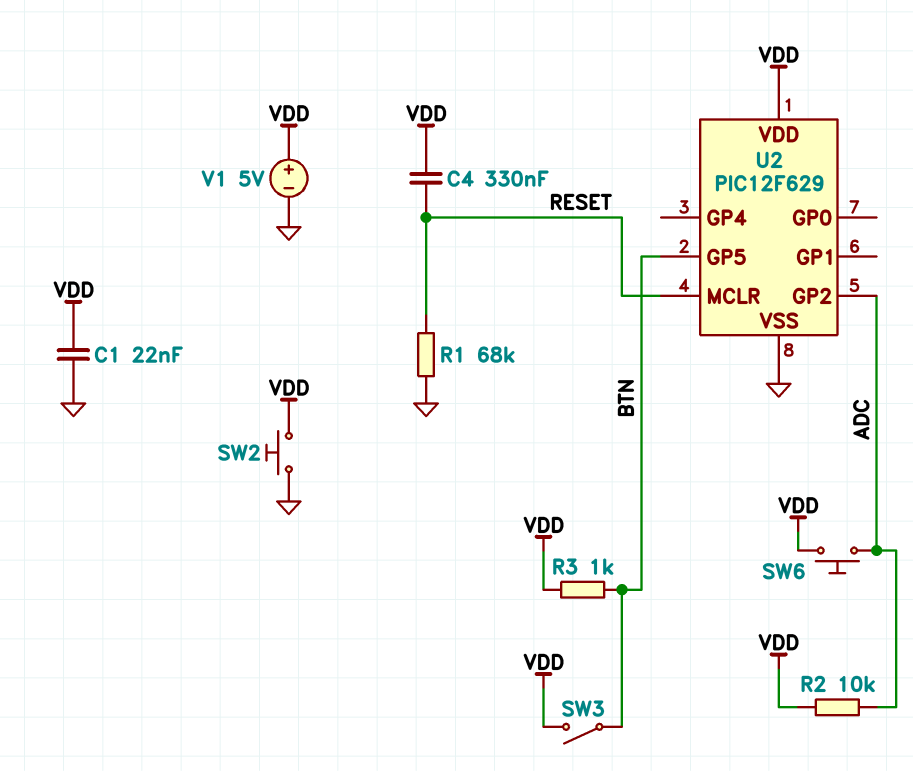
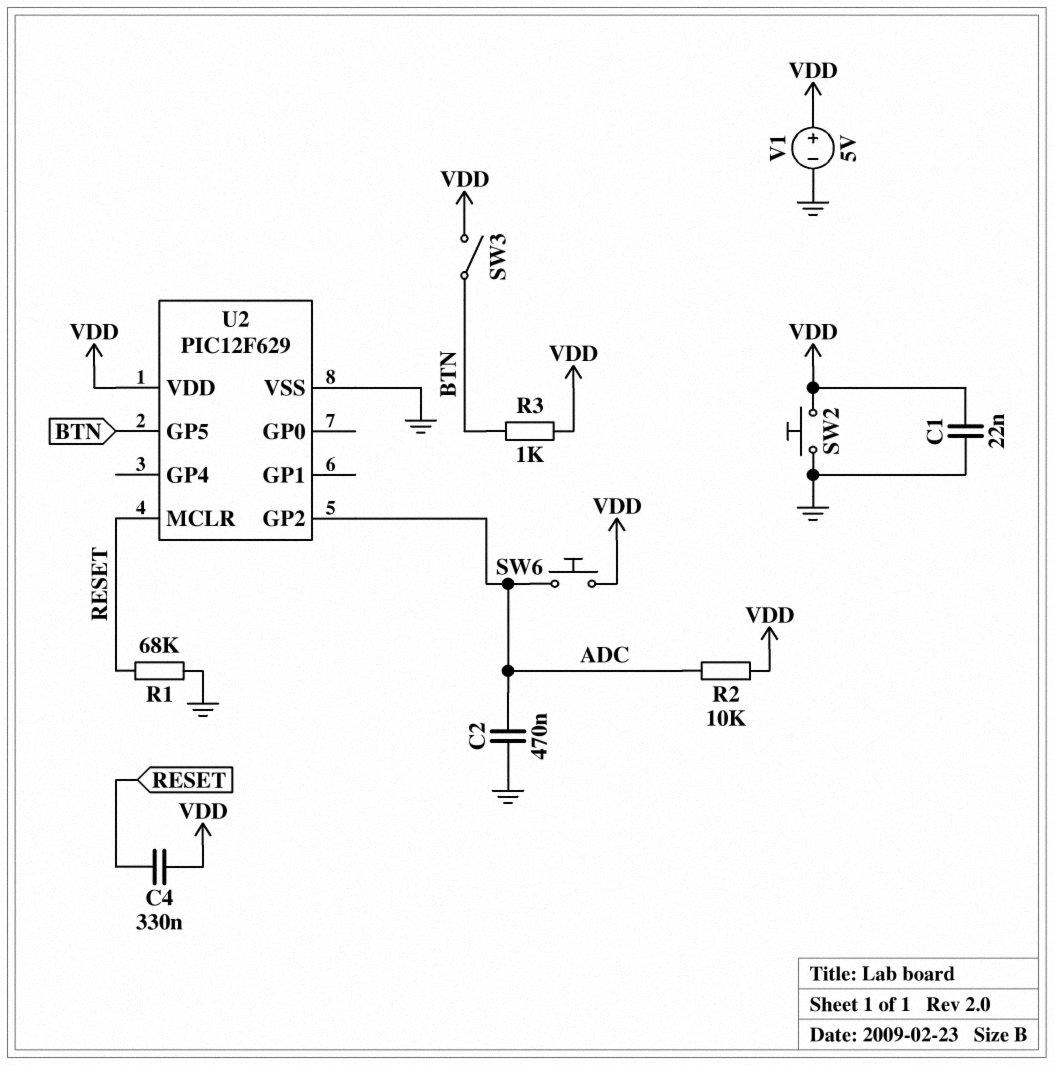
C2: none -> 470nF (ADC, GND)

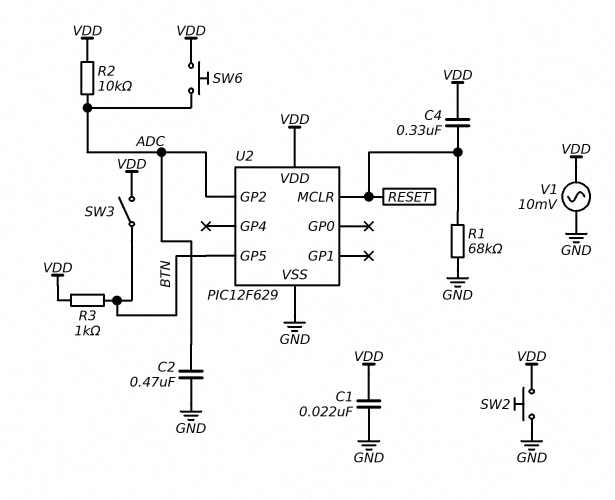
V1: 5V (plus VDD, minus GND) -> AC 10mV (GND, VDD)

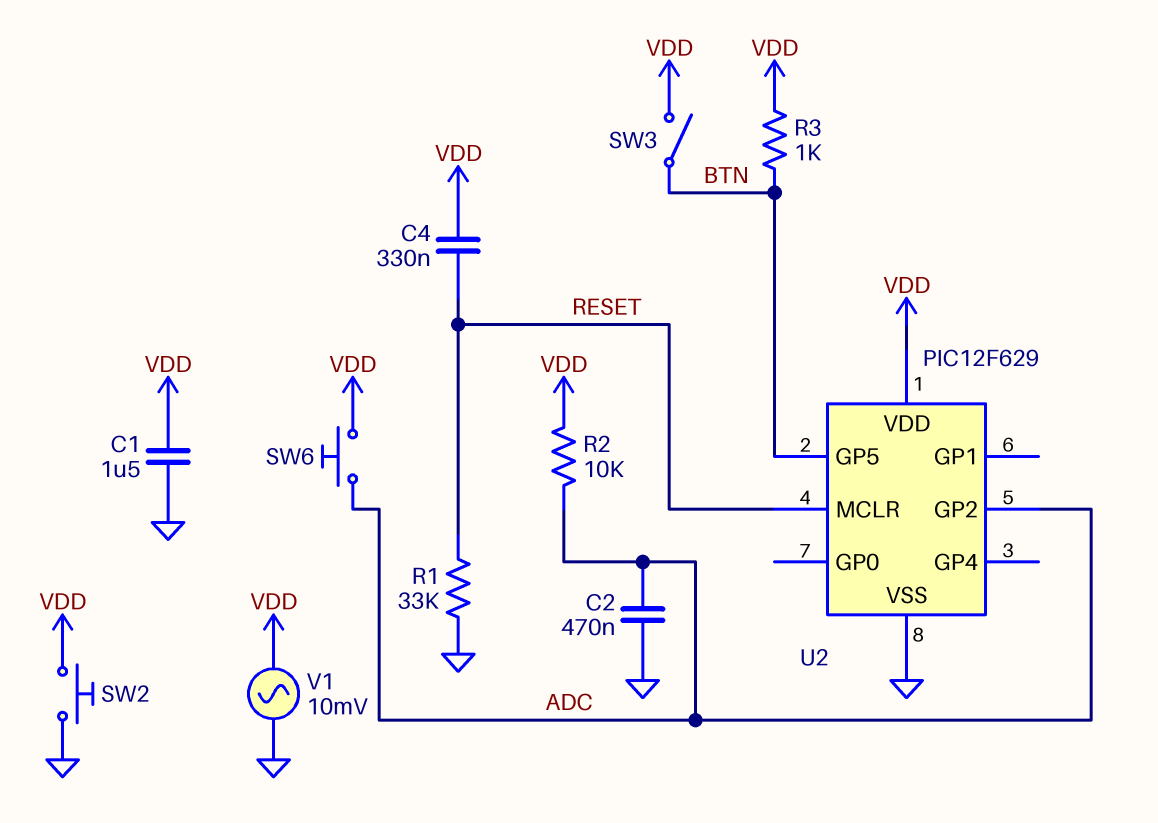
C1: 22nF (GND, VDD) -> 1.5uF (GND, VDD)
R1: 68k (GND, RESET) -> 33k (GND, RESET)

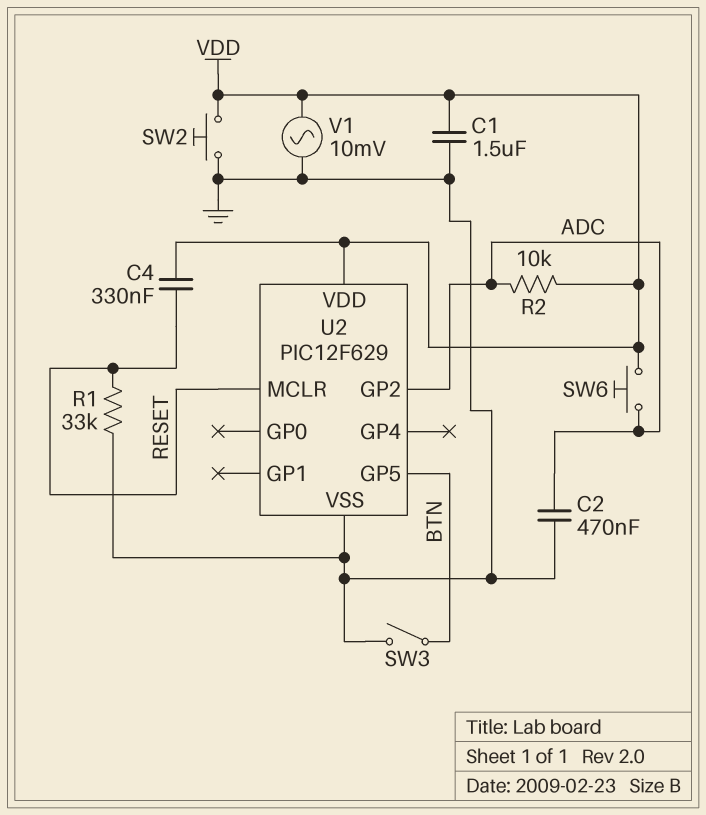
R3: 1k (BTN, VDD) -> none
SW3: switch (BTN, VDD) -> switch (BTN, GND)

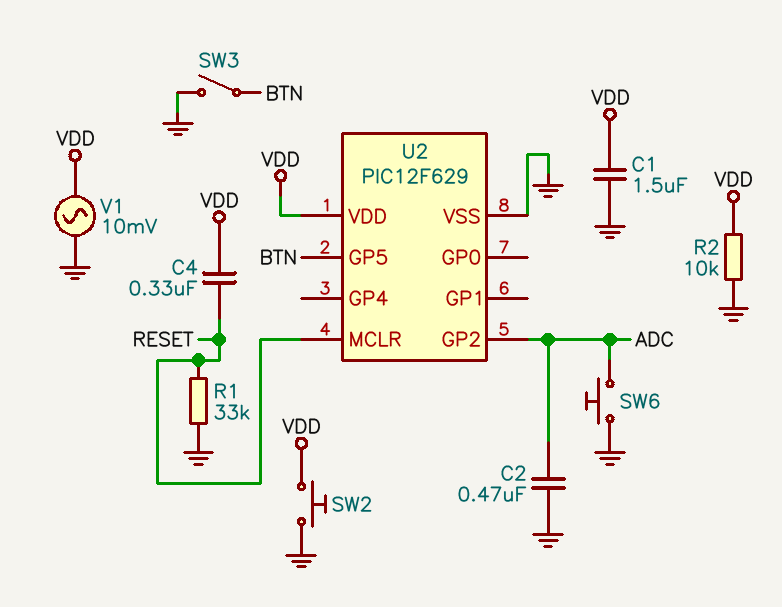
R2: 10k (ADC, VDD) -> 10k (GND, VDD)
SW6: button (ADC, VDD) -> button (ADC, GND)

